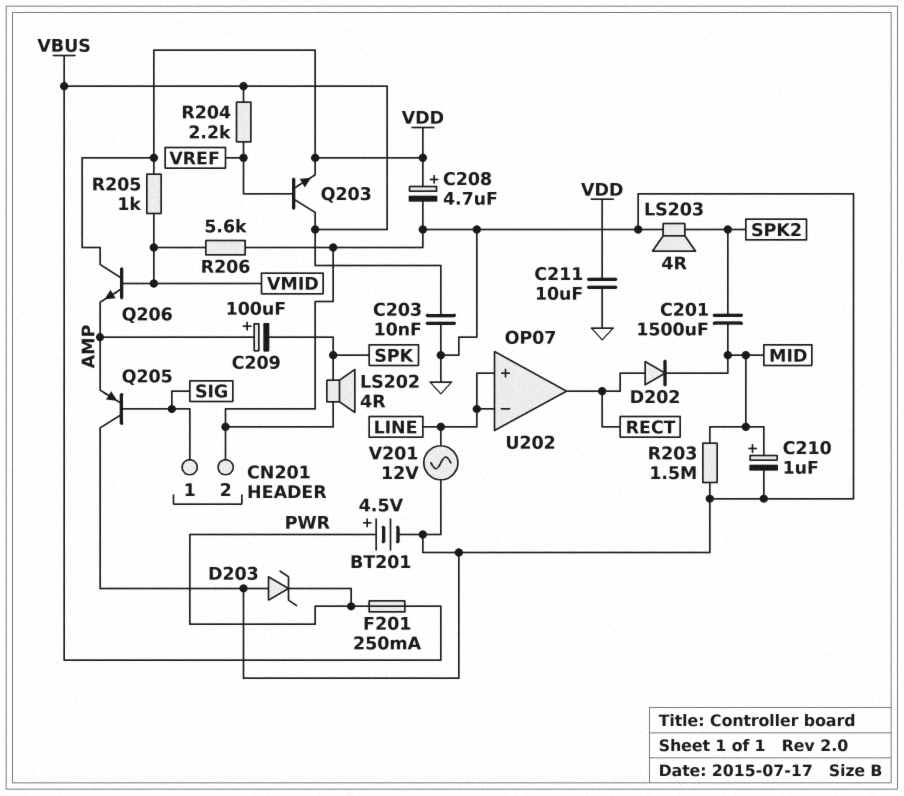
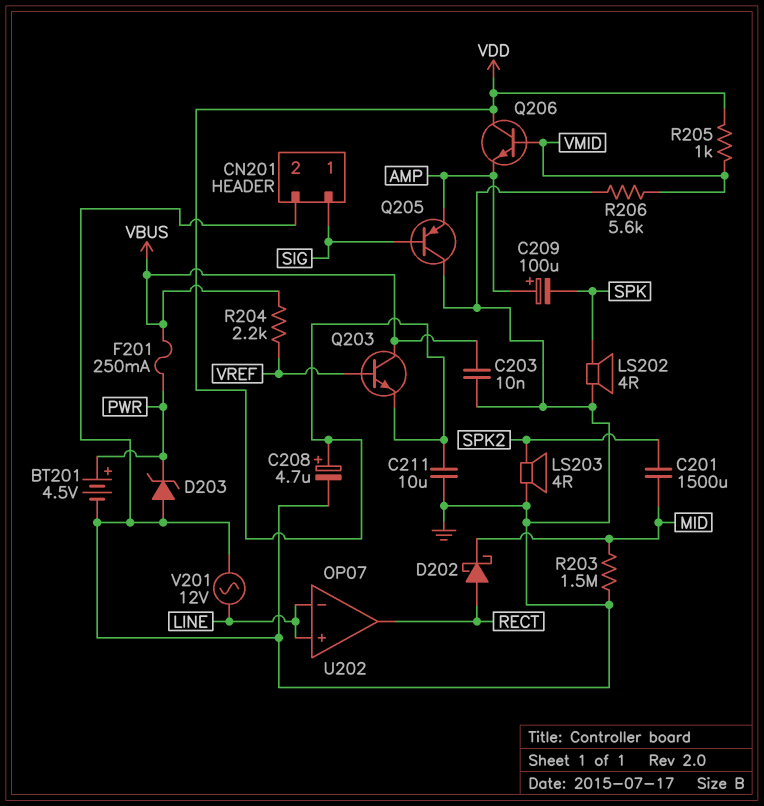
C210: 1uF (plus MID, minus GND) -> none
D202: diode (A RECT, K MID) -> schottky (A RECT, K MID)

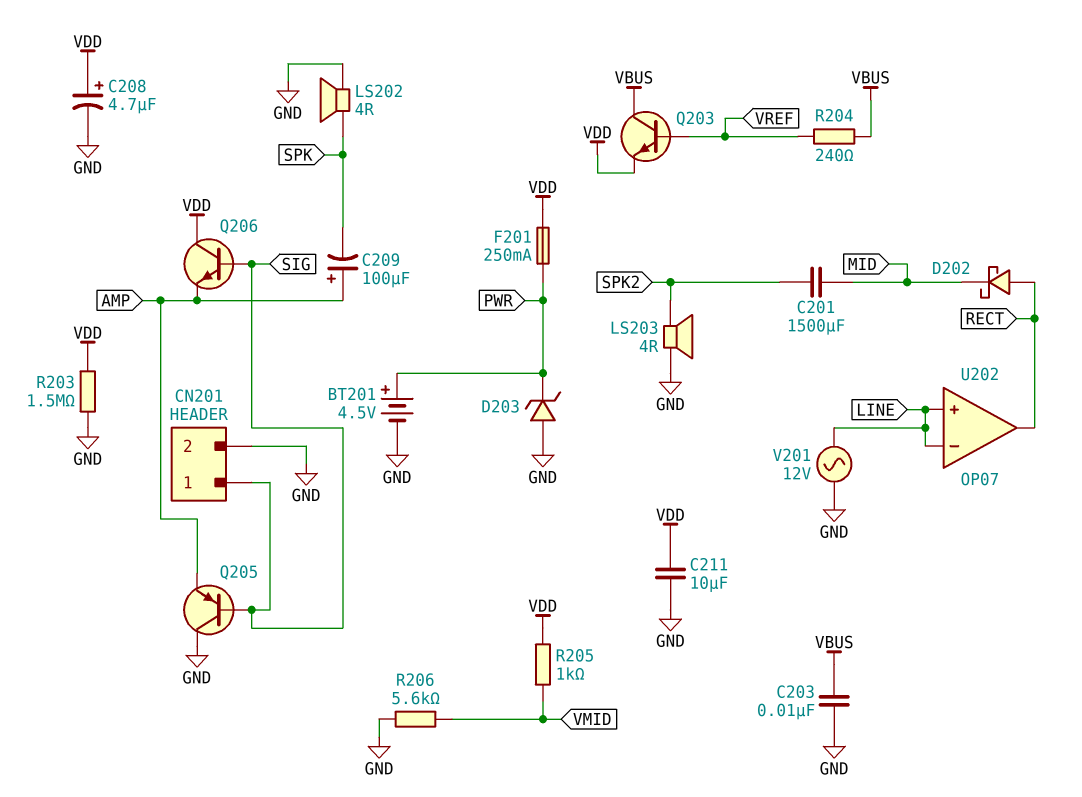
F201: 250mA (PWR, VBUS) -> 250mA (PWR, VDD)
Q206: NPN (B VMID, C VDD, E AMP) -> NPN (B SIG, C VDD, E AMP)
R203: 1.5M (GND, MID) -> 1.5M (GND, VDD)
R204: 2.2k (VBUS, VREF) -> 240 (VBUS, VREF)

